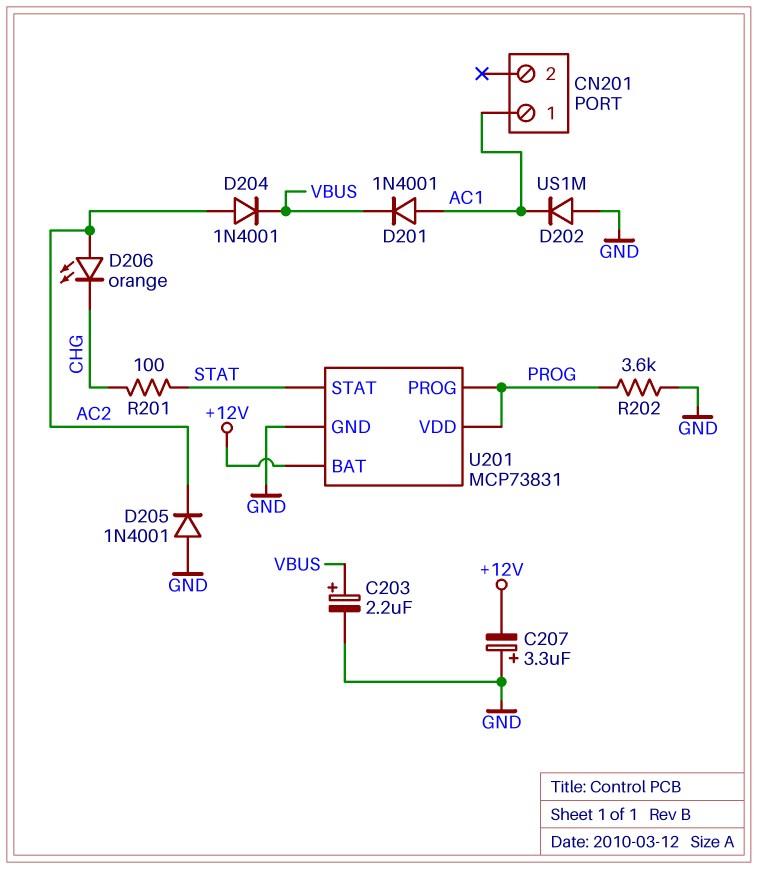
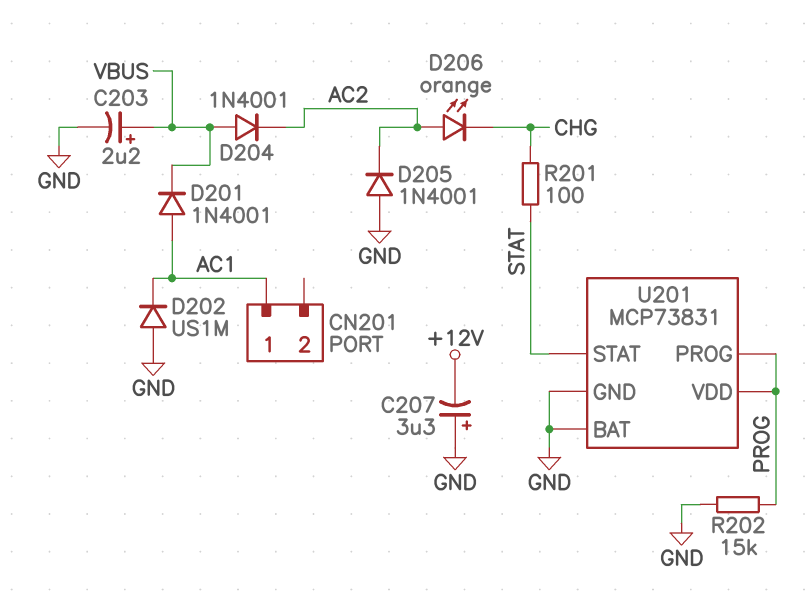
D204: diode 1N4001 (A AC2, K VBUS) -> diode 1N4001 (A VBUS, K AC2)
R202: 3.6k (GND, PROG) -> 15k (GND, PROG)
U201 pin BAT: +12V -> GND

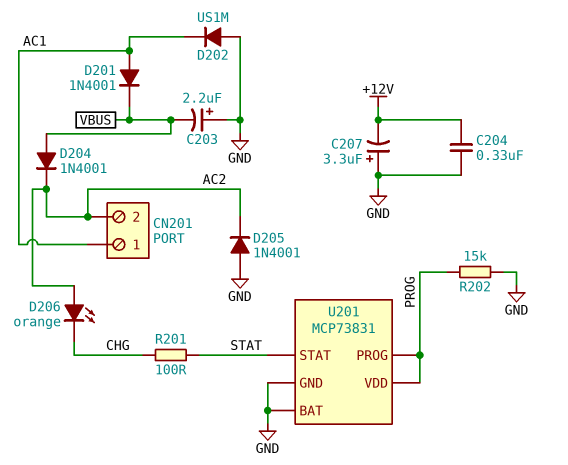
C203: 2.2uF (plus VBUS, minus GND) -> 2.2uF (plus GND, minus VBUS)
C204: none -> 330nF (+12V, GND)
CN201 pin 2: none -> AC2

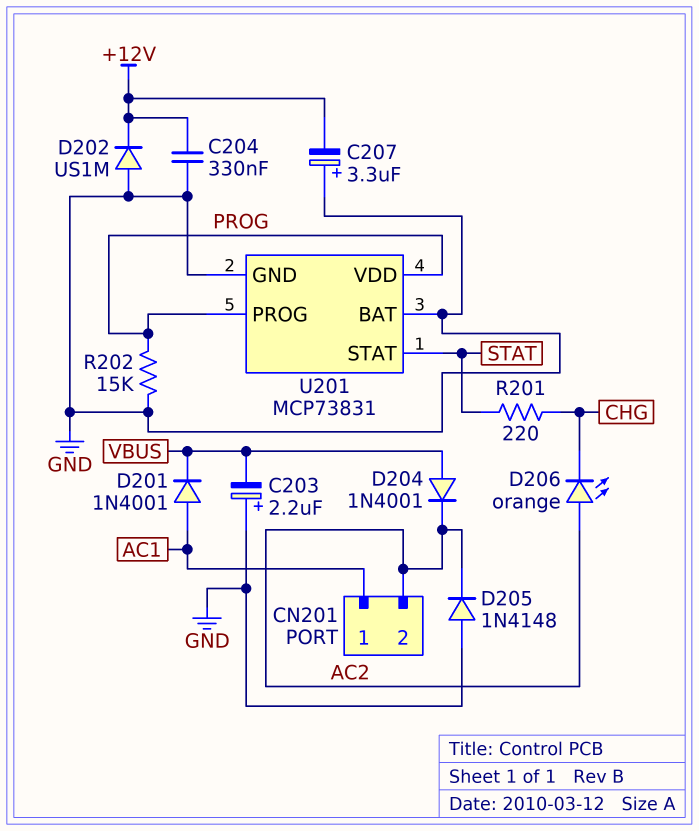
D202: diode US1M (A GND, K AC1) -> diode US1M (A GND, K +12V)
D205: diode 1N4001 (A GND, K AC2) -> diode 1N4148 (A GND, K AC2)
R201: 100 (CHG, STAT) -> 220 (CHG, STAT)

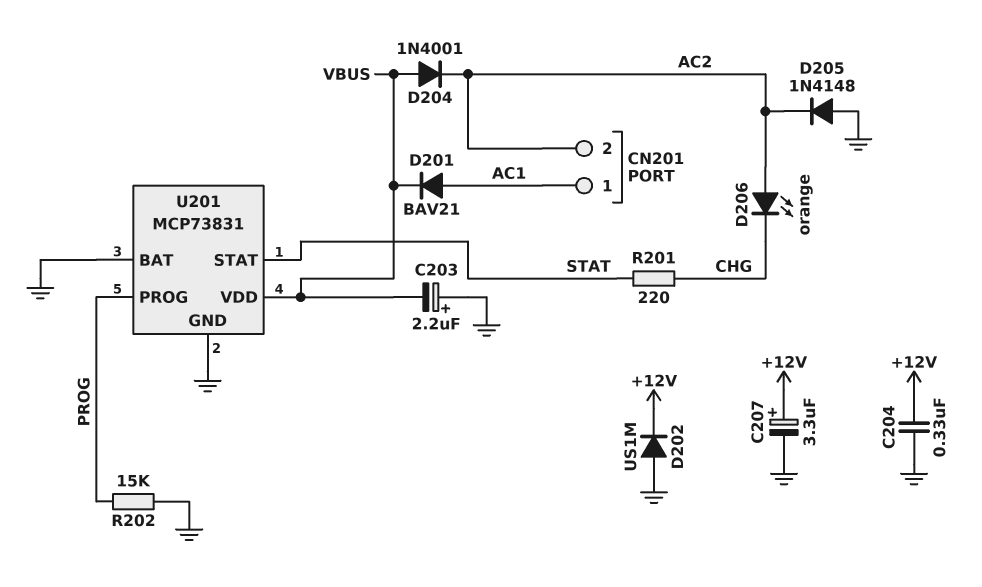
C207: 3.3uF (plus GND, minus +12V) -> 3.3uF (plus +12V, minus GND)
D201: diode 1N4001 (A AC1, K VBUS) -> diode BAV21 (A AC1, K VBUS)
U201 pin VDD: PROG -> VBUS

